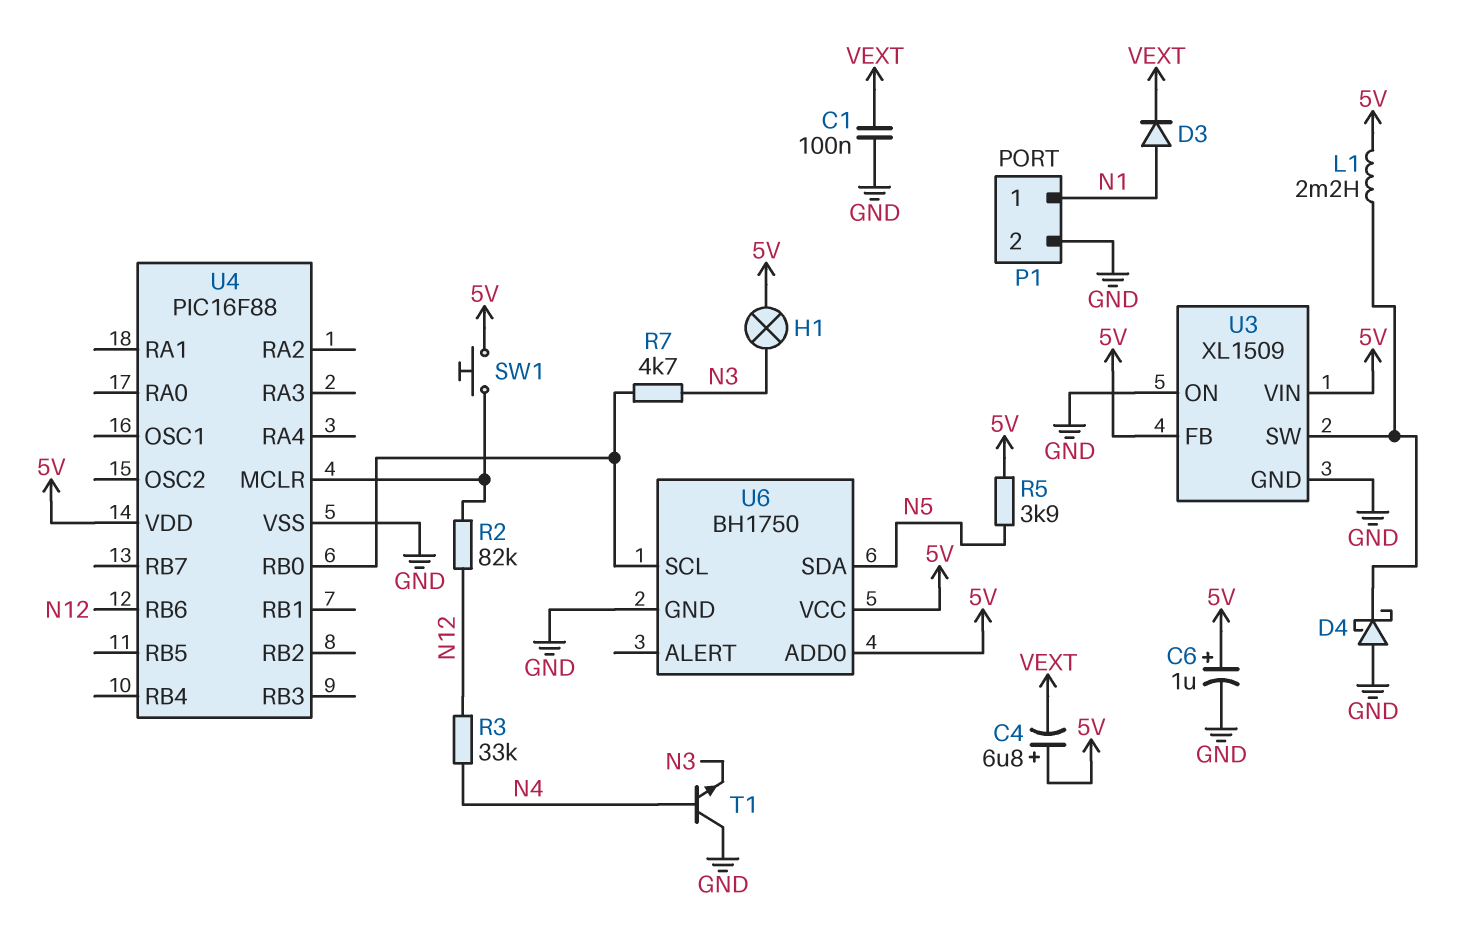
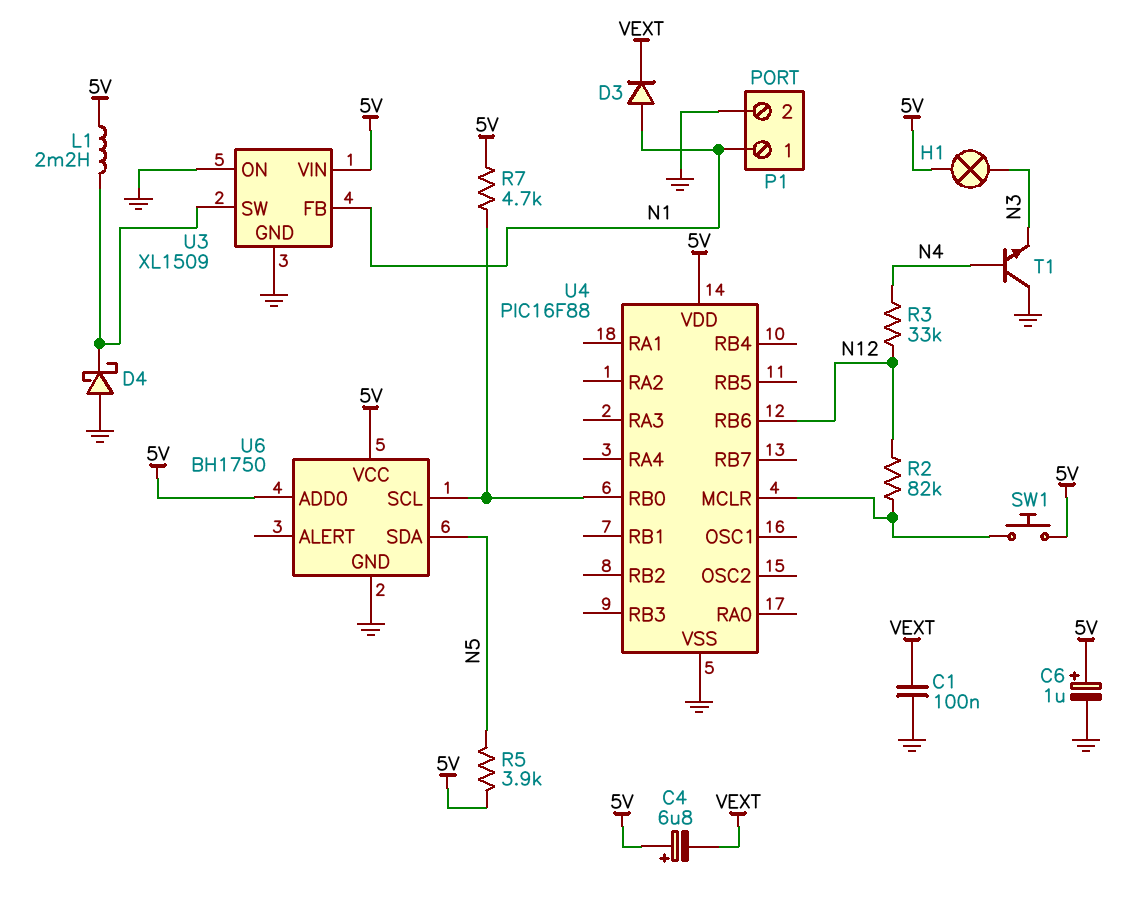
R7: 4.7k (N3, U4/RB0) -> 4.7k (5V, U4/RB0)
U3 pin FB: 5V -> N1

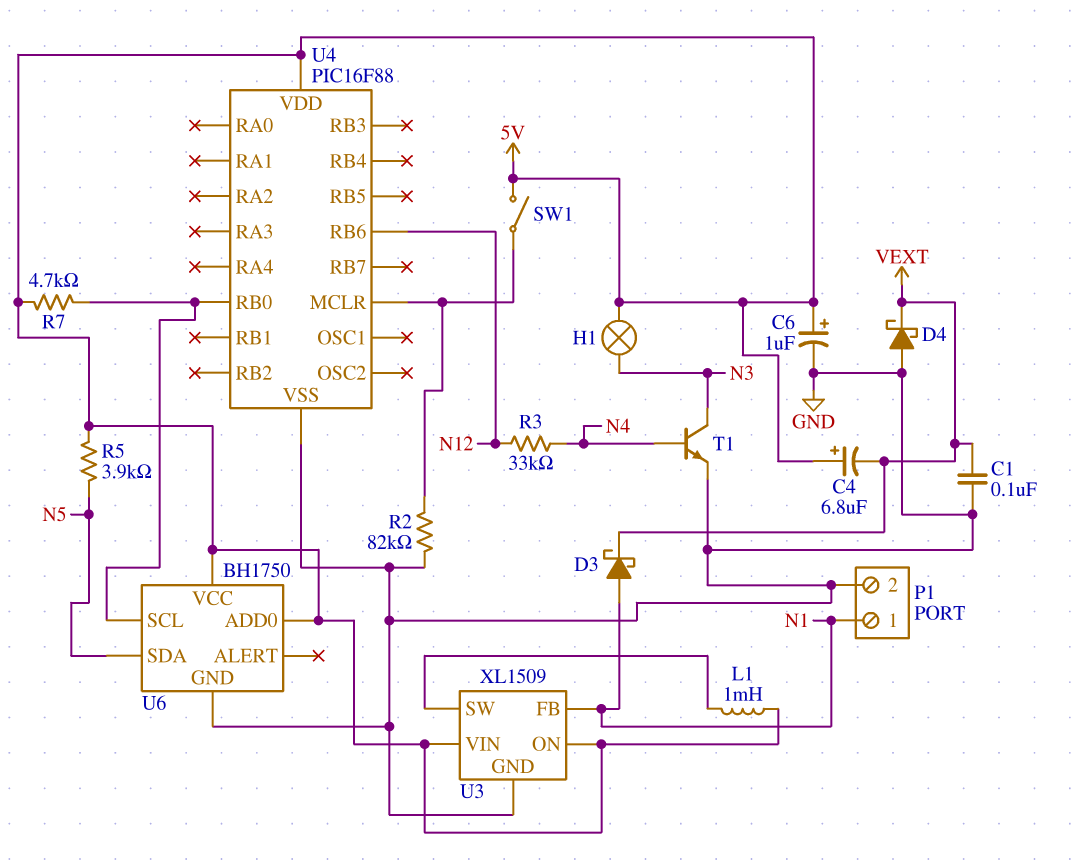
D3: diode (A N1, K VEXT) -> schottky (A N1, K VEXT)
D4: schottky (A GND, K U3/SW) -> schottky (A GND, K VEXT)
L1: 2.2mH (5V, U3/SW) -> 1mH (5V, U3/SW)
R2: 82k (N12, U4/MCLR) -> 82k (GND, U4/MCLR)
SW1: button (5V, U4/MCLR) -> switch (5V, U4/MCLR)
T1: NPN (B N4, C GND, E N3) -> NPN (B N4, C N3, E GND)
U3 pin ON: GND -> 5V

